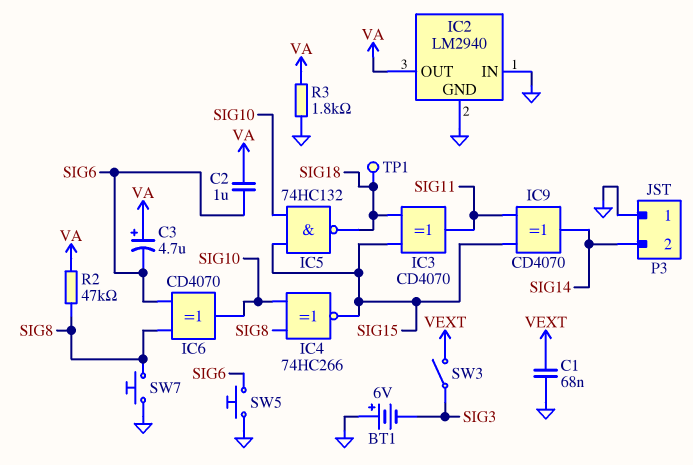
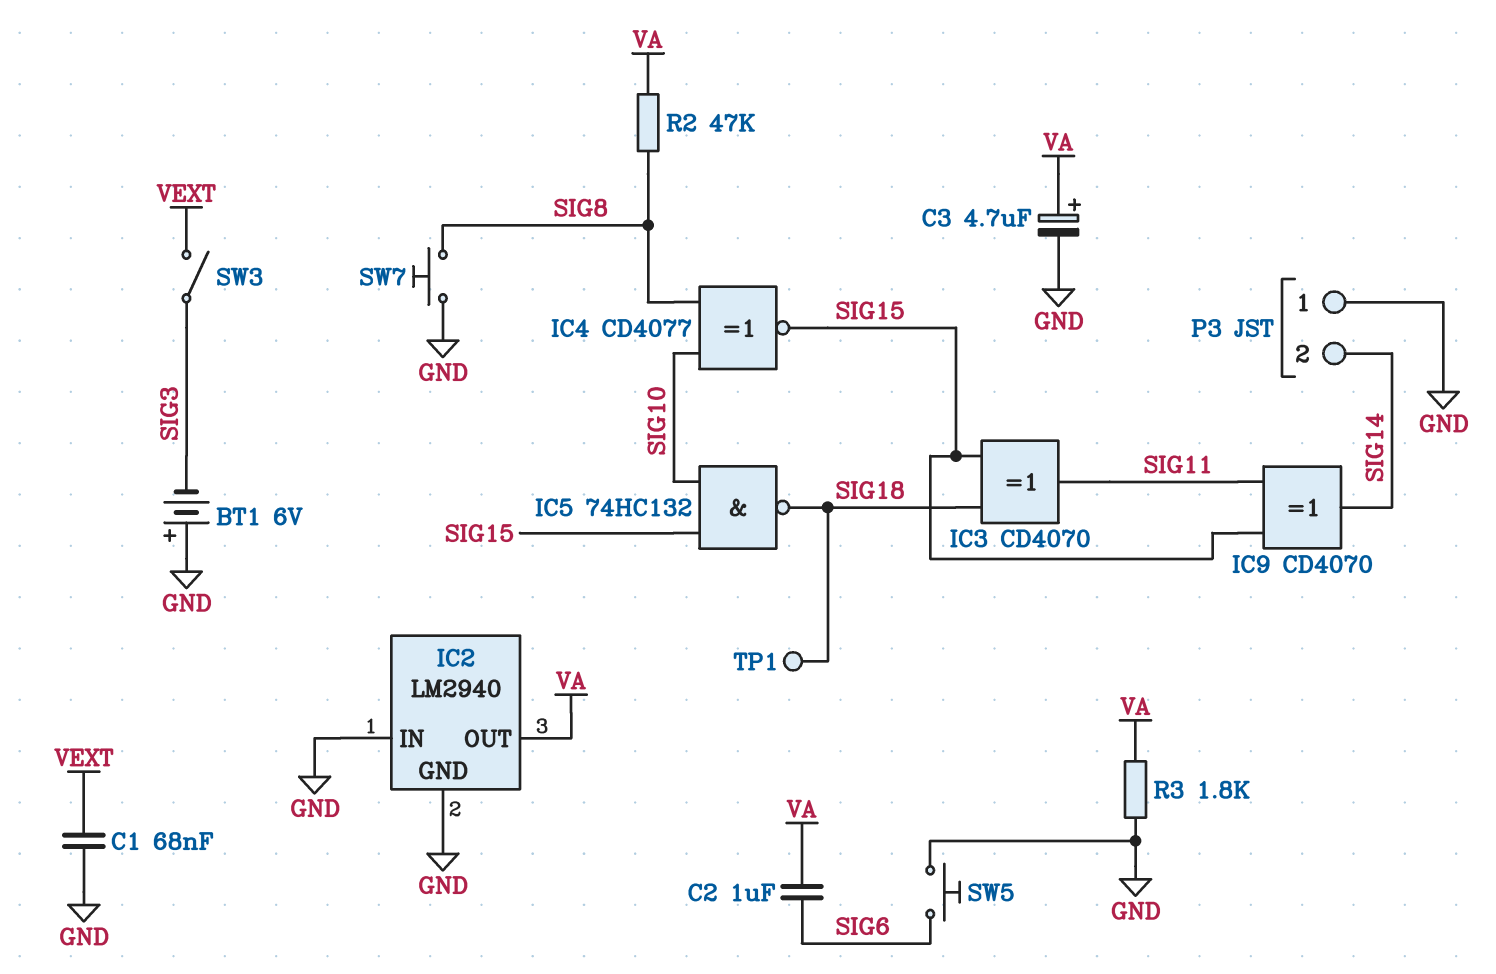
C3: 4.7uF (plus VA, minus SIG6) -> 4.7uF (plus VA, minus GND)
IC4: XNOR 74HC266 (in SIG8, in SIG10, out SIG15) -> XNOR CD4077 (in SIG8, in SIG10, out SIG15)
IC6: XOR CD4070 (in SIG6, in SIG8, out SIG10) -> none

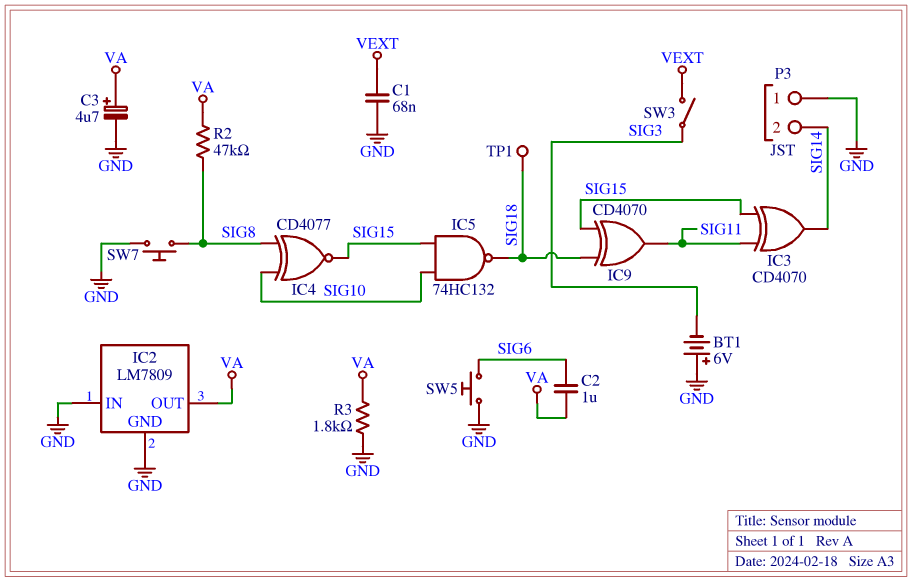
IC2: LM2940 -> LM7809
IC3: XOR CD4070 (in SIG15, in SIG18, out SIG11) -> XOR CD4070 (in SIG11, in SIG15, out SIG14)
IC9: XOR CD4070 (in SIG11, in SIG15, out SIG14) -> XOR CD4070 (in SIG15, in SIG18, out SIG11)

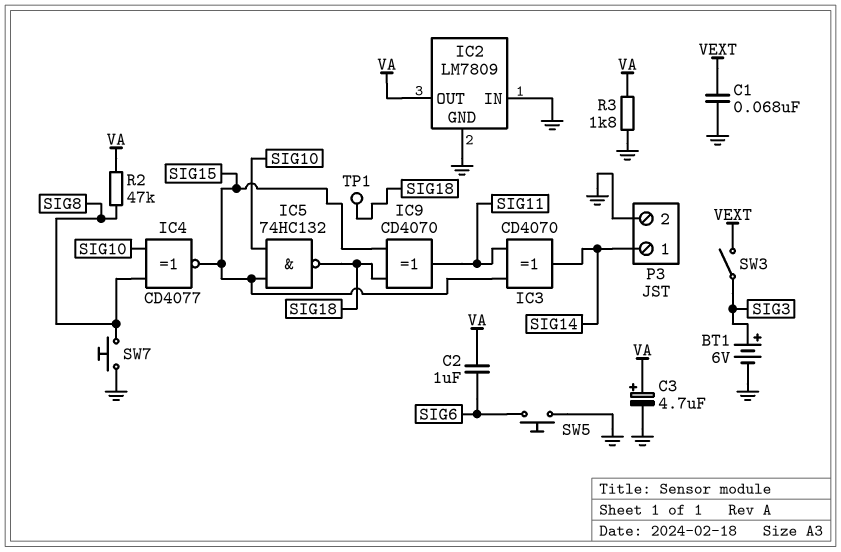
BT1: 6V (plus GND, minus SIG3) -> 6V (plus SIG3, minus GND)
P3 pin 1: GND -> SIG14
P3 pin 2: SIG14 -> GND

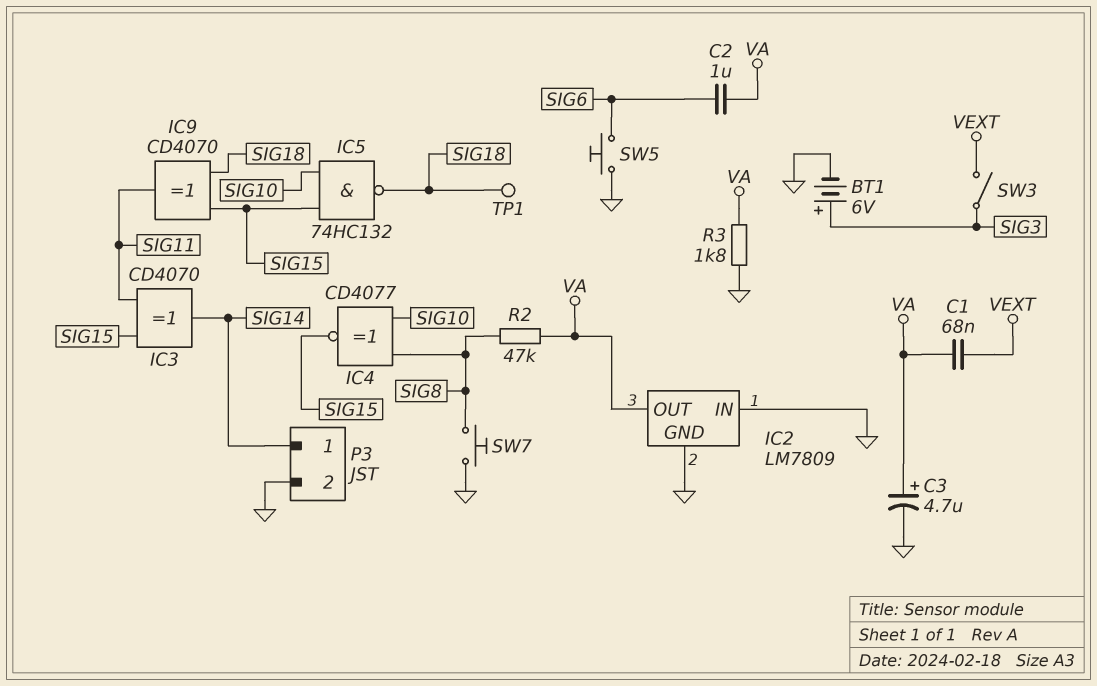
C1: 68nF (GND, VEXT) -> 68nF (VA, VEXT)

